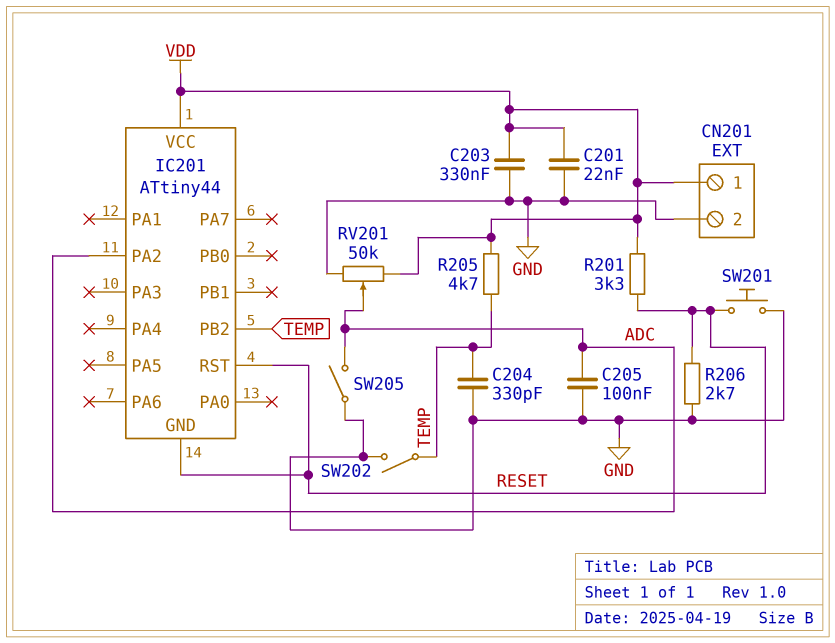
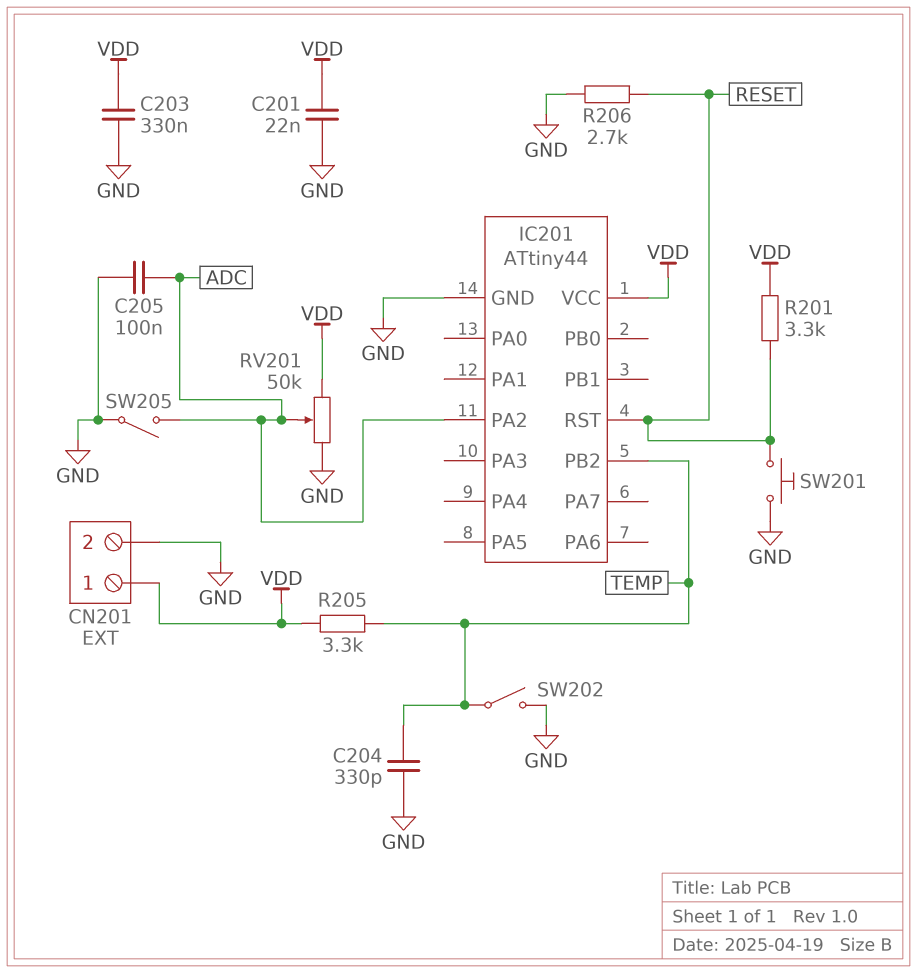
IC201 pin GND: RESET -> GND
R205: 4.7k (TEMP, VDD) -> 3.3k (TEMP, VDD)

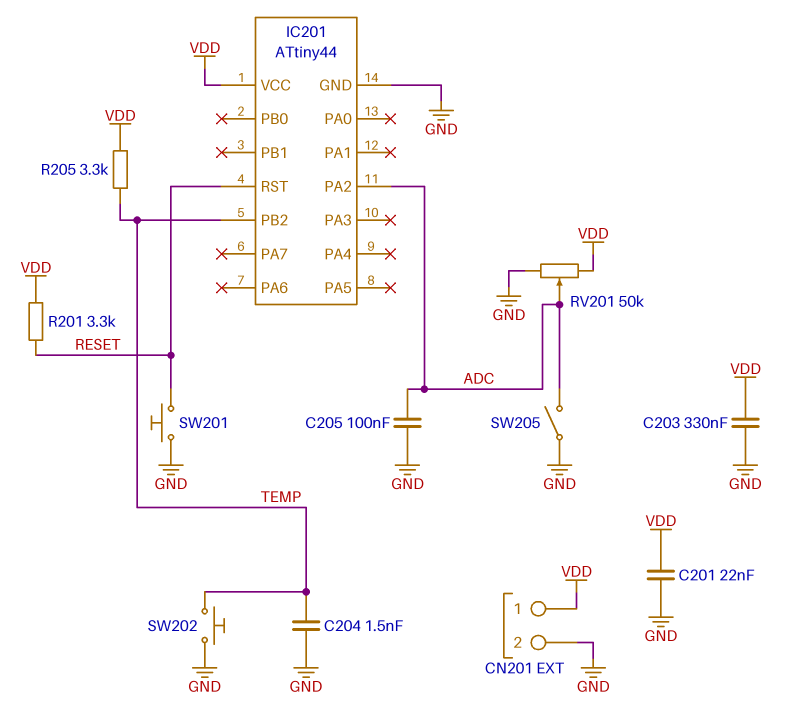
C204: 330pF (GND, TEMP) -> 1.5nF (GND, TEMP)
R206: 2.7k (GND, RESET) -> none
SW202: switch (GND, TEMP) -> button (GND, TEMP)

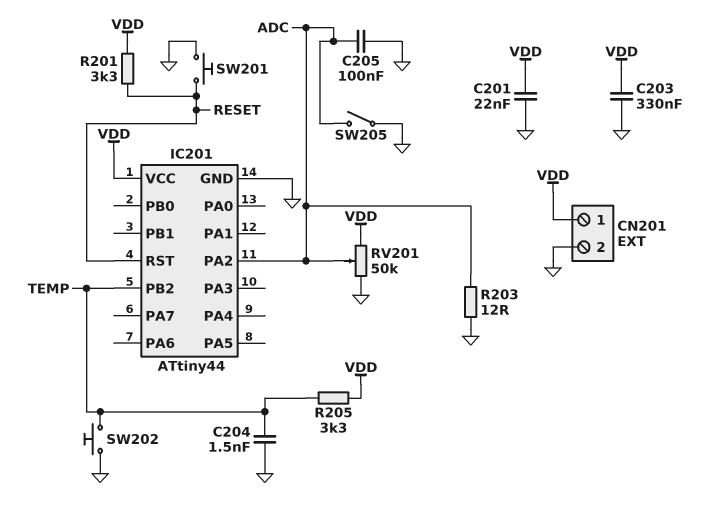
R203: none -> 12 (ADC, GND)

